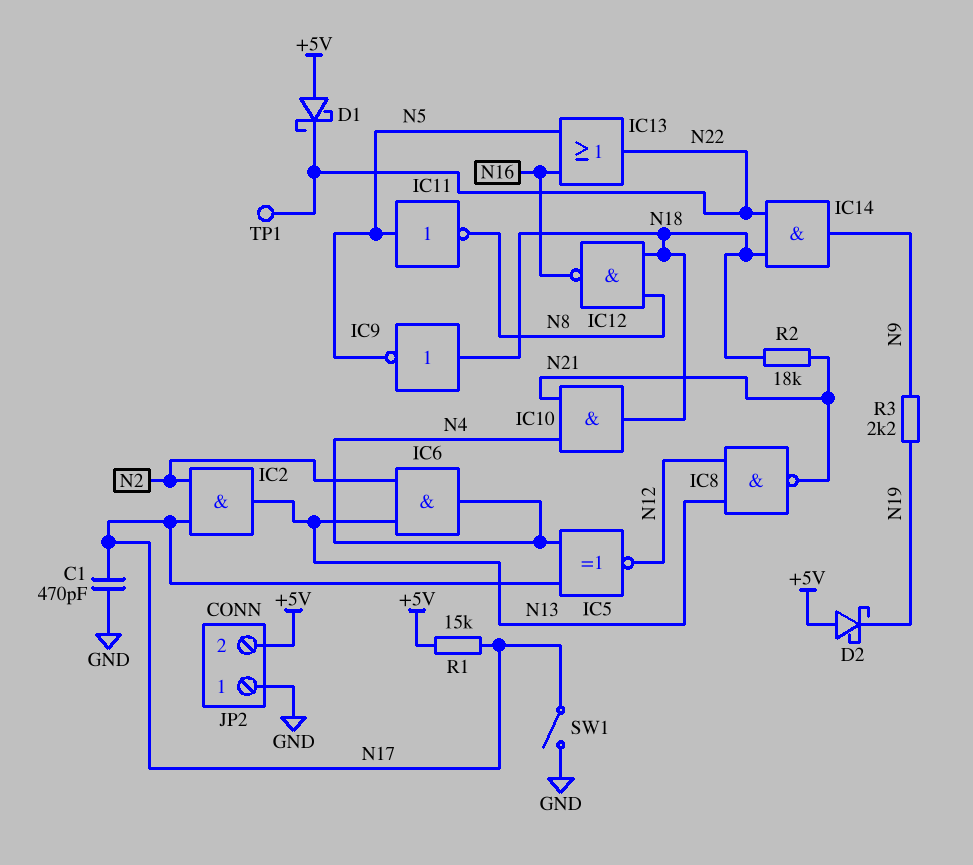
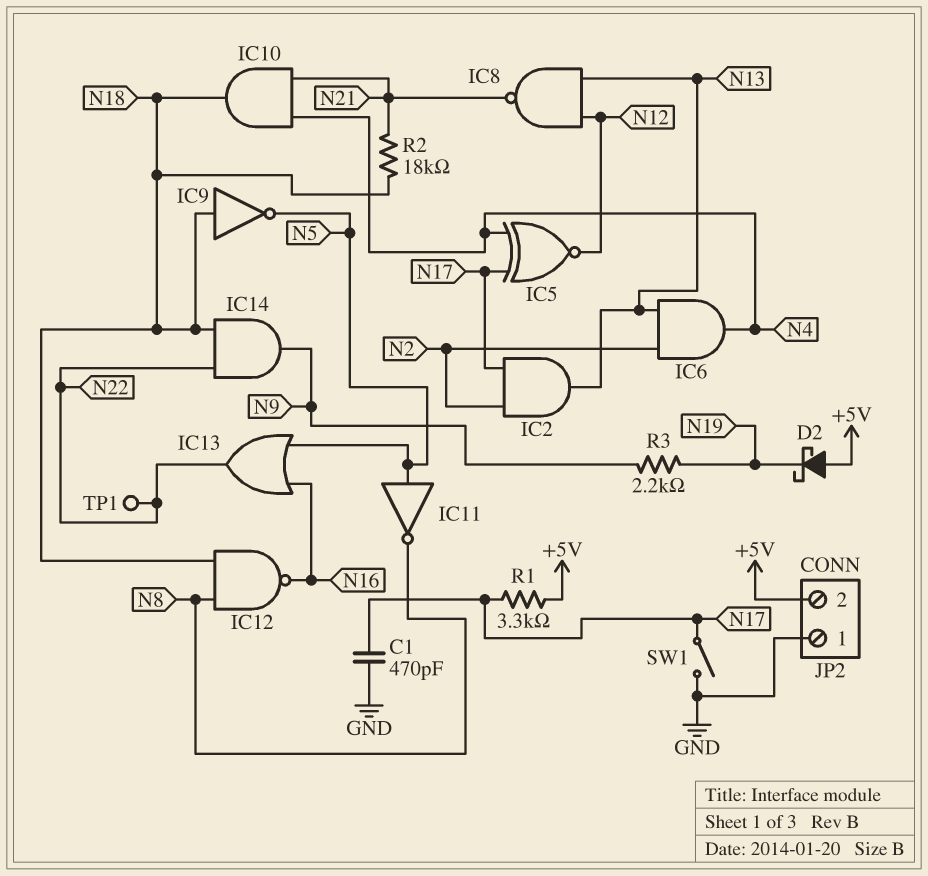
D1: schottky (A +5V, K N22) -> none
R1: 15k (+5V, N17) -> 3.3k (+5V, N17)

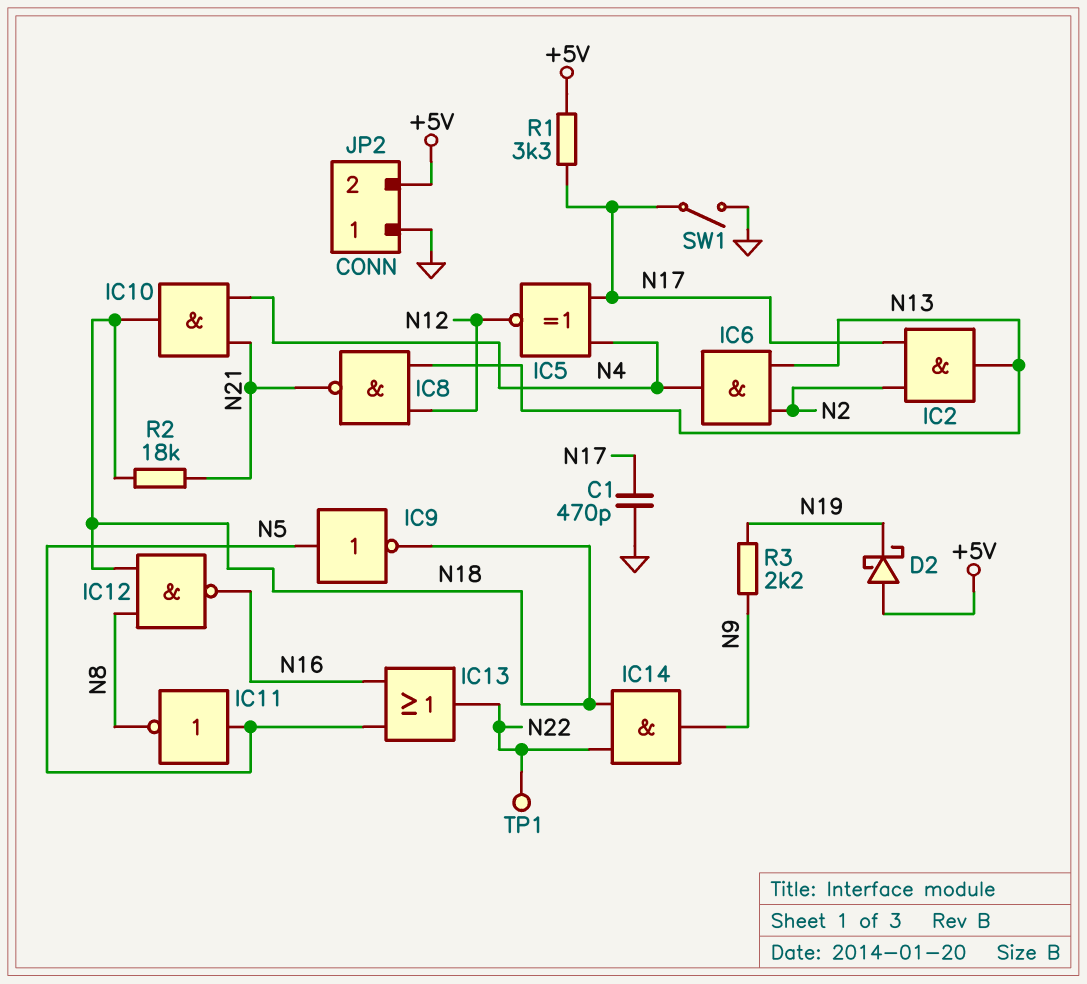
IC9: NOT (in N18, out N5) -> NOT (in N5, out N18)

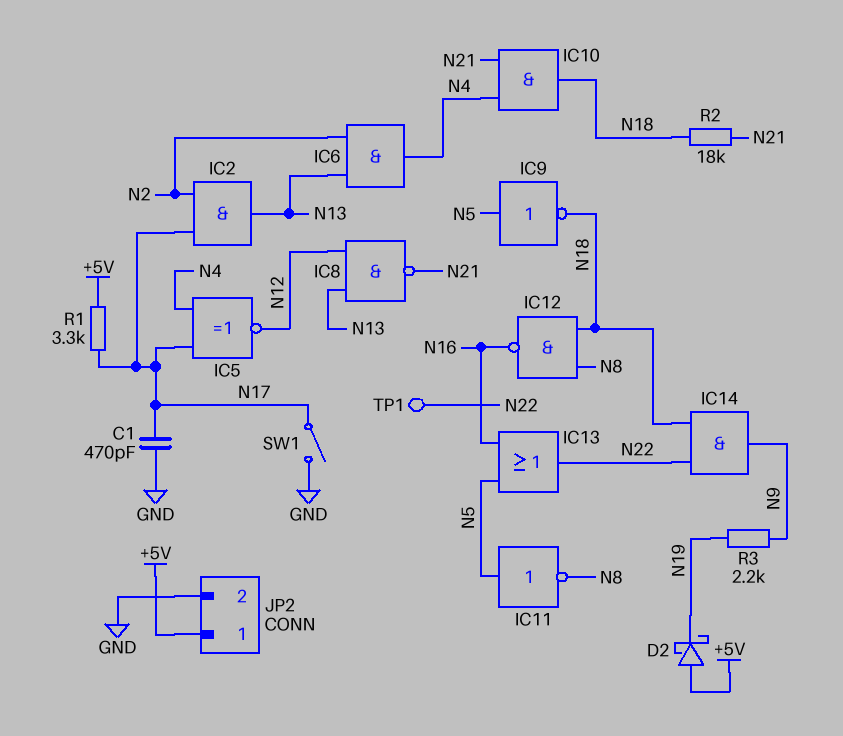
JP2 pin 1: GND -> +5V
JP2 pin 2: +5V -> GND

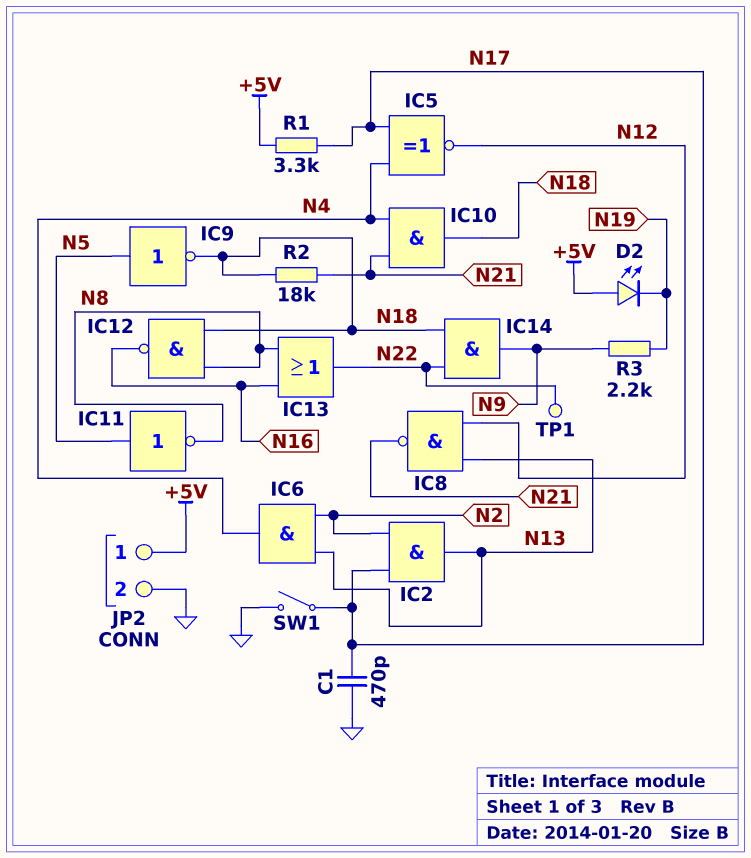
D2: schottky (A +5V, K N19) -> LED (A +5V, K N19)
IC13: OR (in N5, in N16, out N22) -> OR (in N8, in N16, out N22)

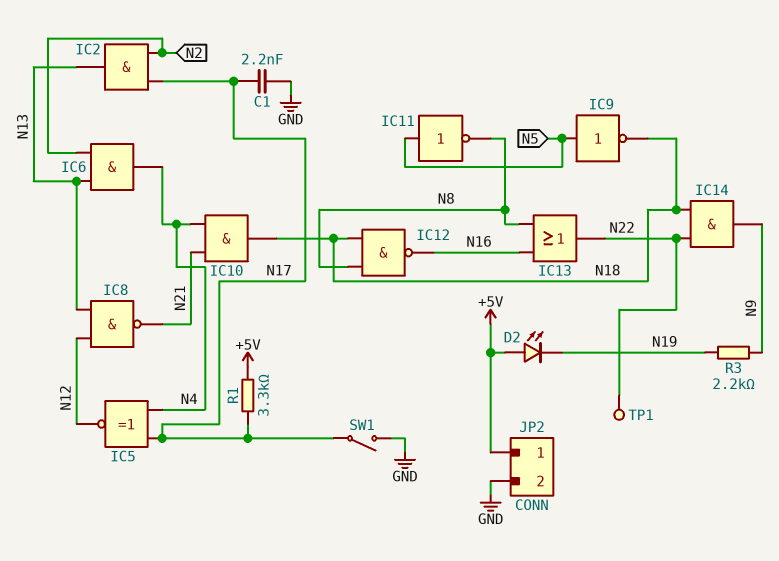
C1: 470pF (GND, N17) -> 2.2nF (GND, N17)
R2: 18k (N18, N21) -> none

